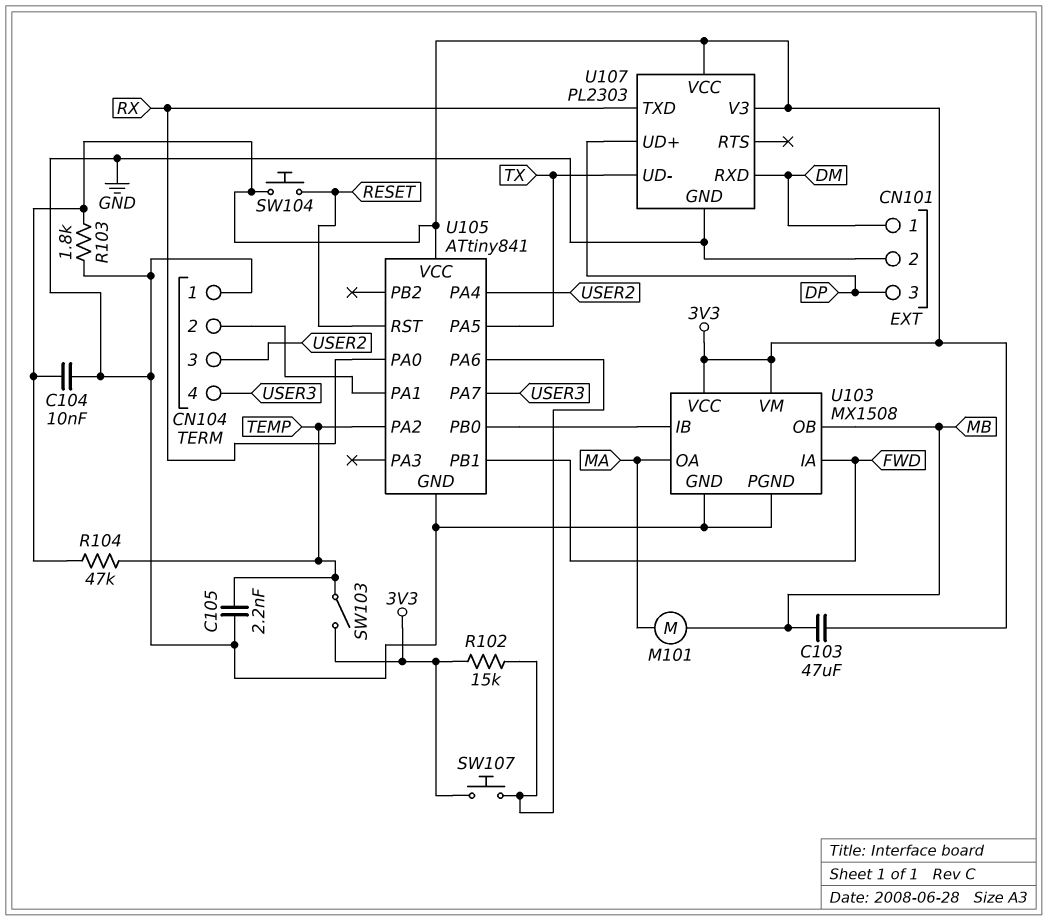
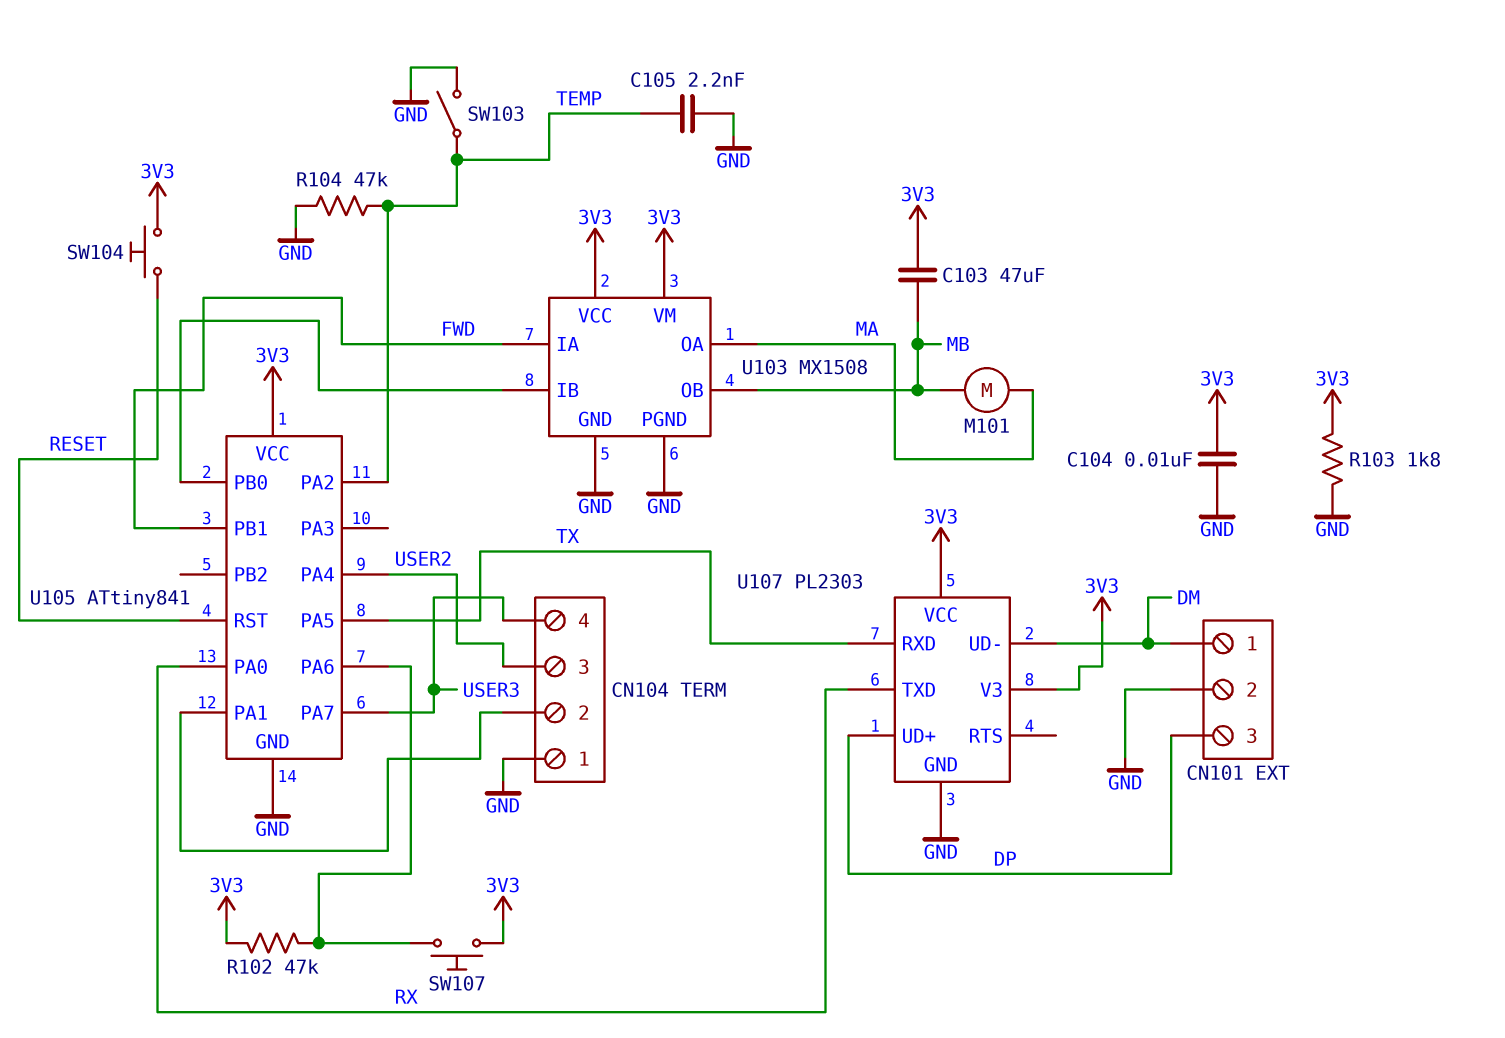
R102: 15k (3V3, U105/PA6) -> 47k (3V3, U105/PA6)
R104: 47k (3V3, TEMP) -> 47k (GND, TEMP)
SW103: switch (3V3, TEMP) -> switch (GND, TEMP)
U107 pin RXD: DM -> TX
U107 pin UD-: TX -> DM

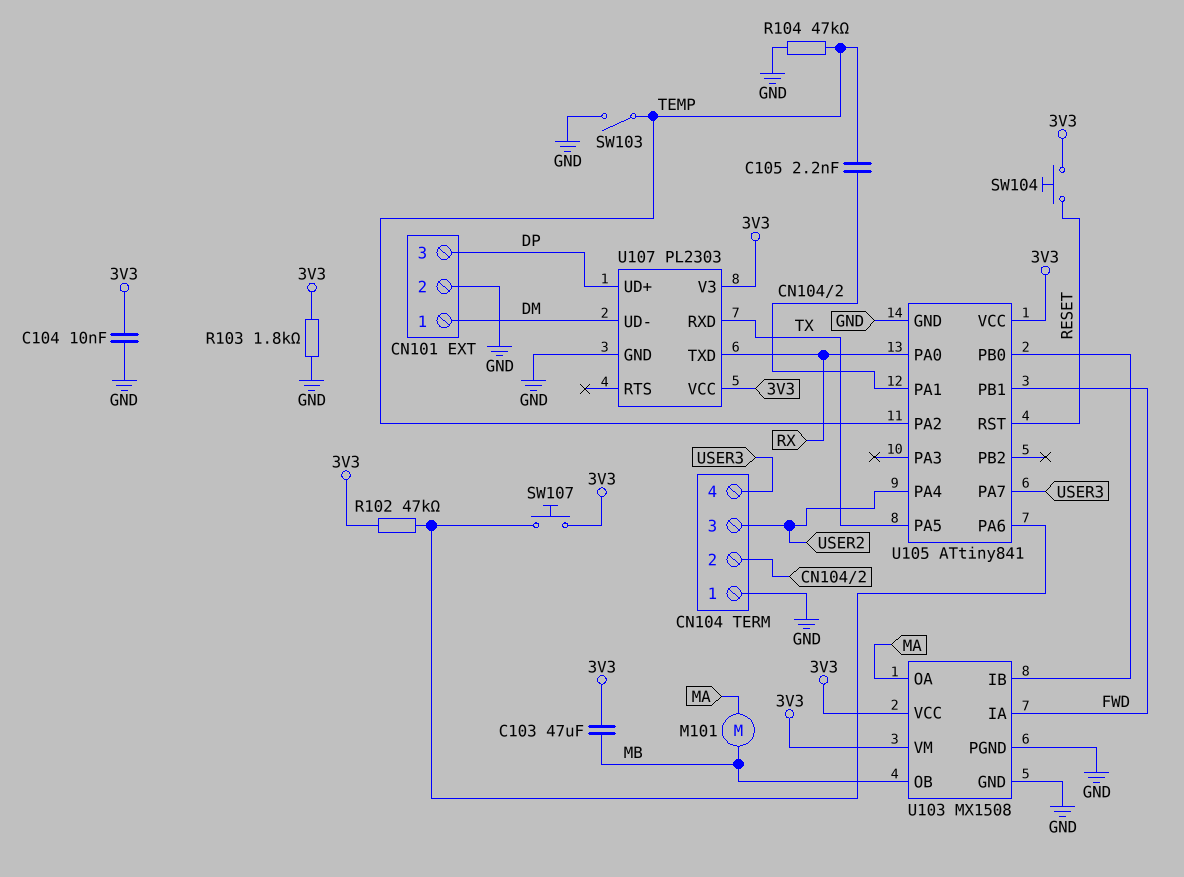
C105: 2.2nF (GND, TEMP) -> 2.2nF (CN104/2, TEMP)

